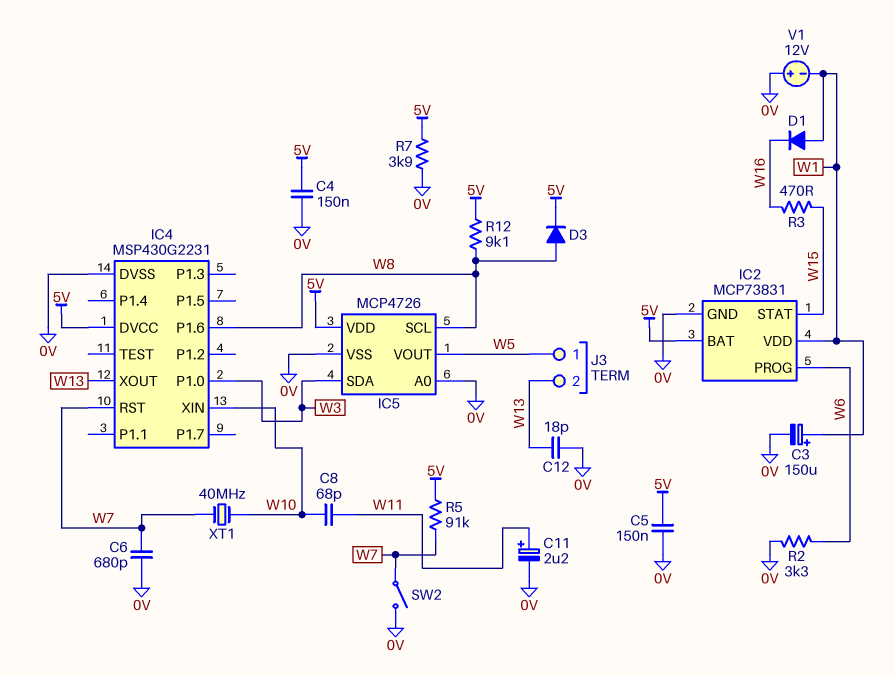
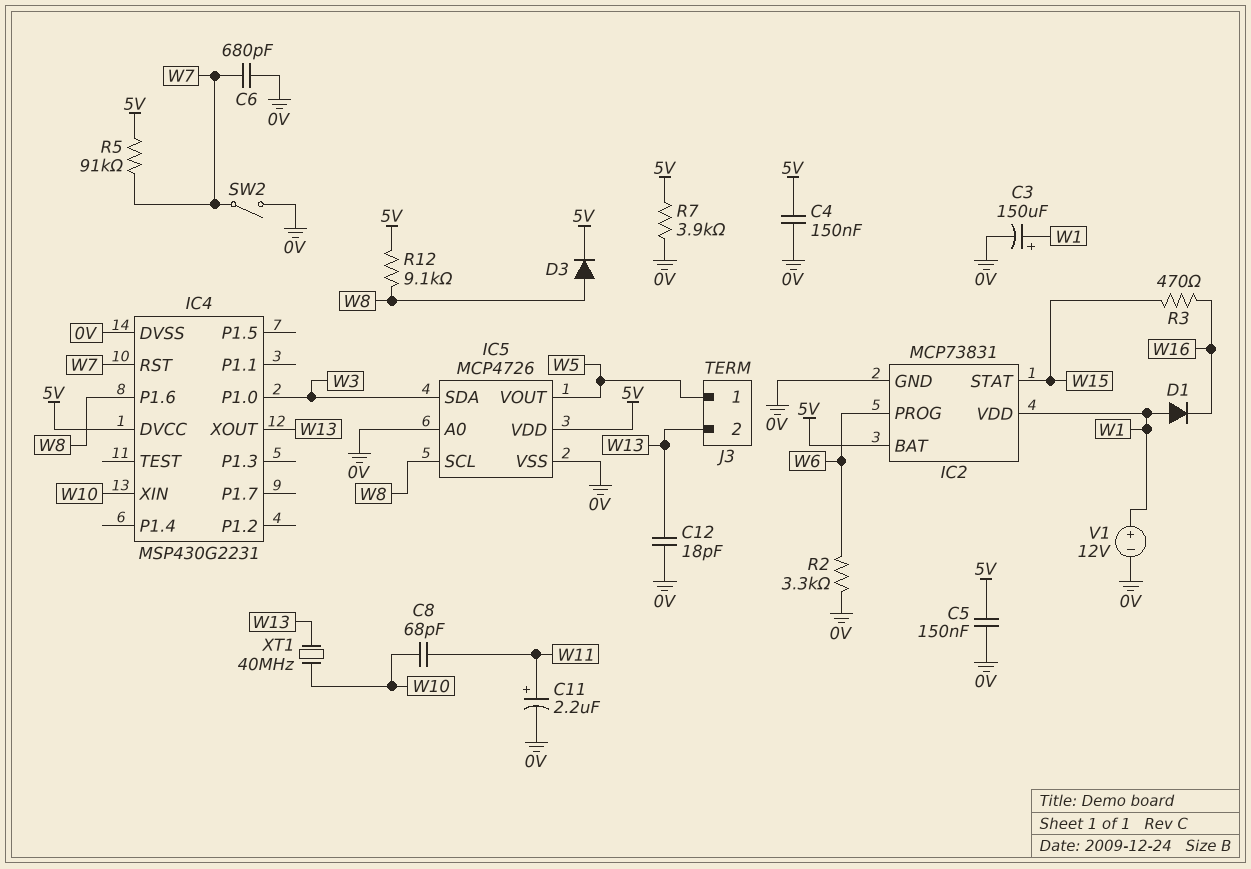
V1: 12V (plus 0V, minus W1) -> 12V (plus W1, minus 0V)
XT1: 40MHz (W7, W10) -> 40MHz (W10, W13)

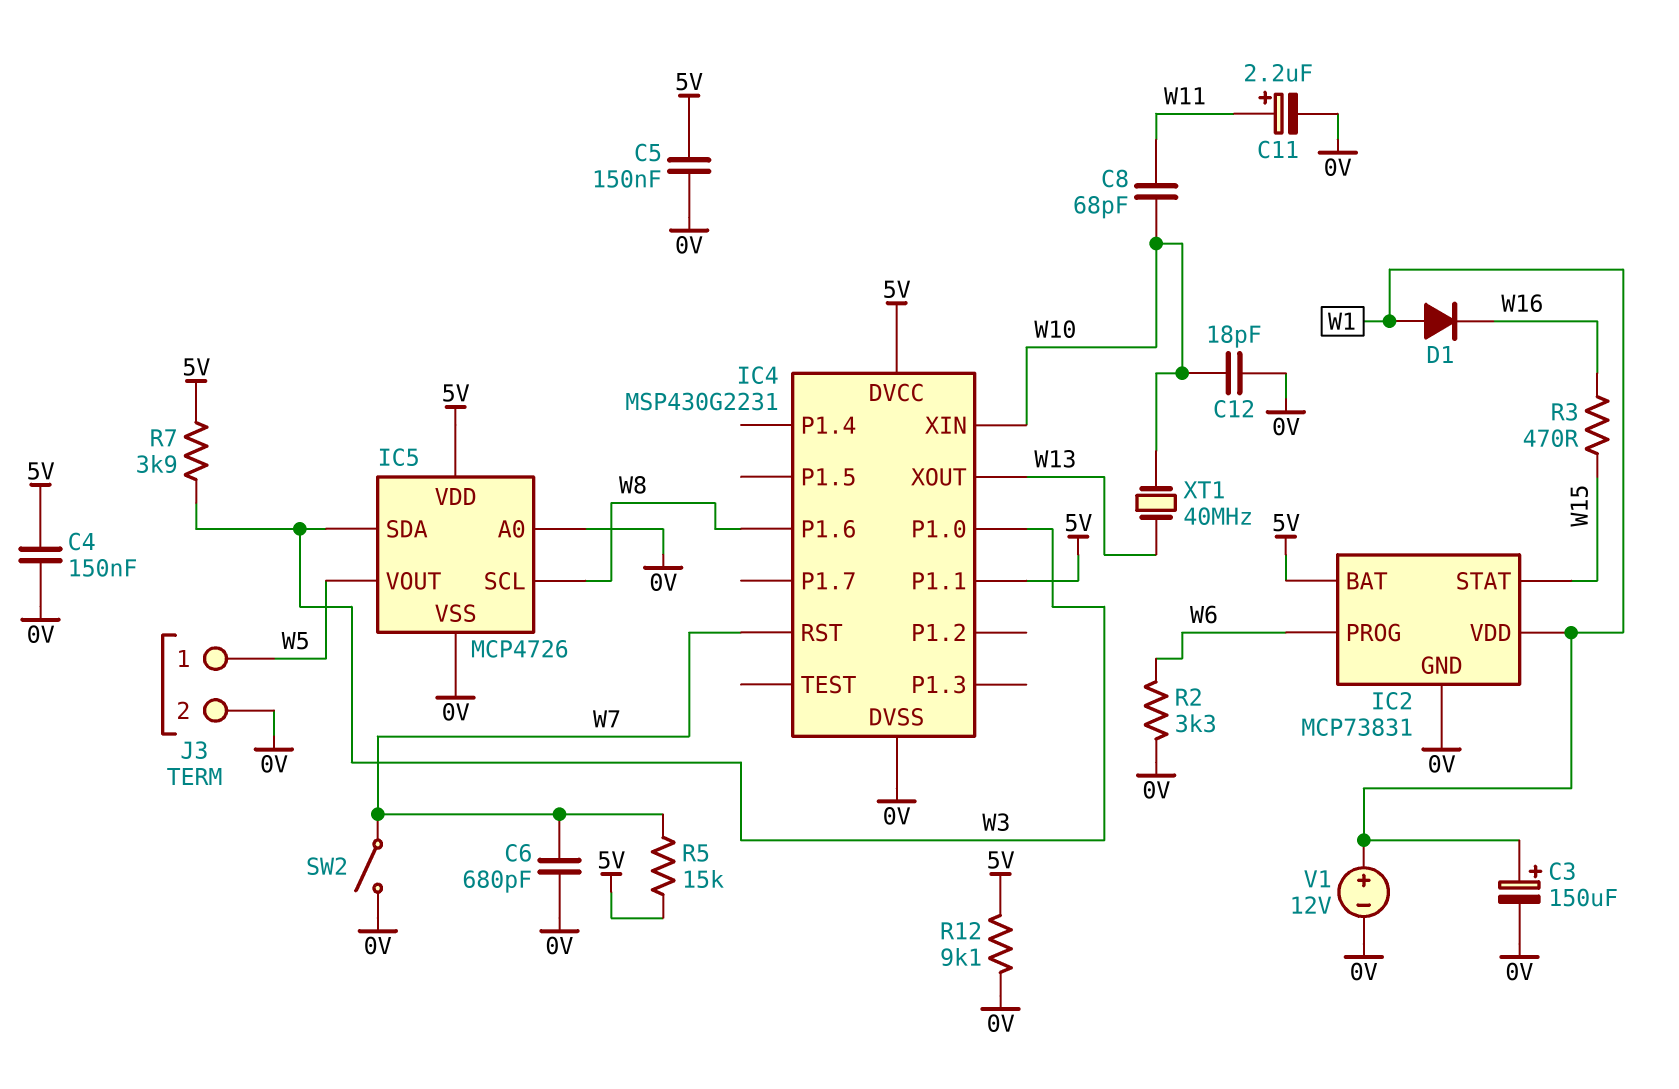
C12: 18pF (0V, W13) -> 18pF (0V, W10)
D3: diode (A W8, K 5V) -> none
IC4 pin P1.1: none -> 5V
J3 pin 2: W13 -> 0V
R5: 91k (5V, W7) -> 15k (5V, W7)
R7: 3.9k (0V, 5V) -> 3.9k (5V, W3)
R12: 9.1k (5V, W8) -> 9.1k (0V, 5V)

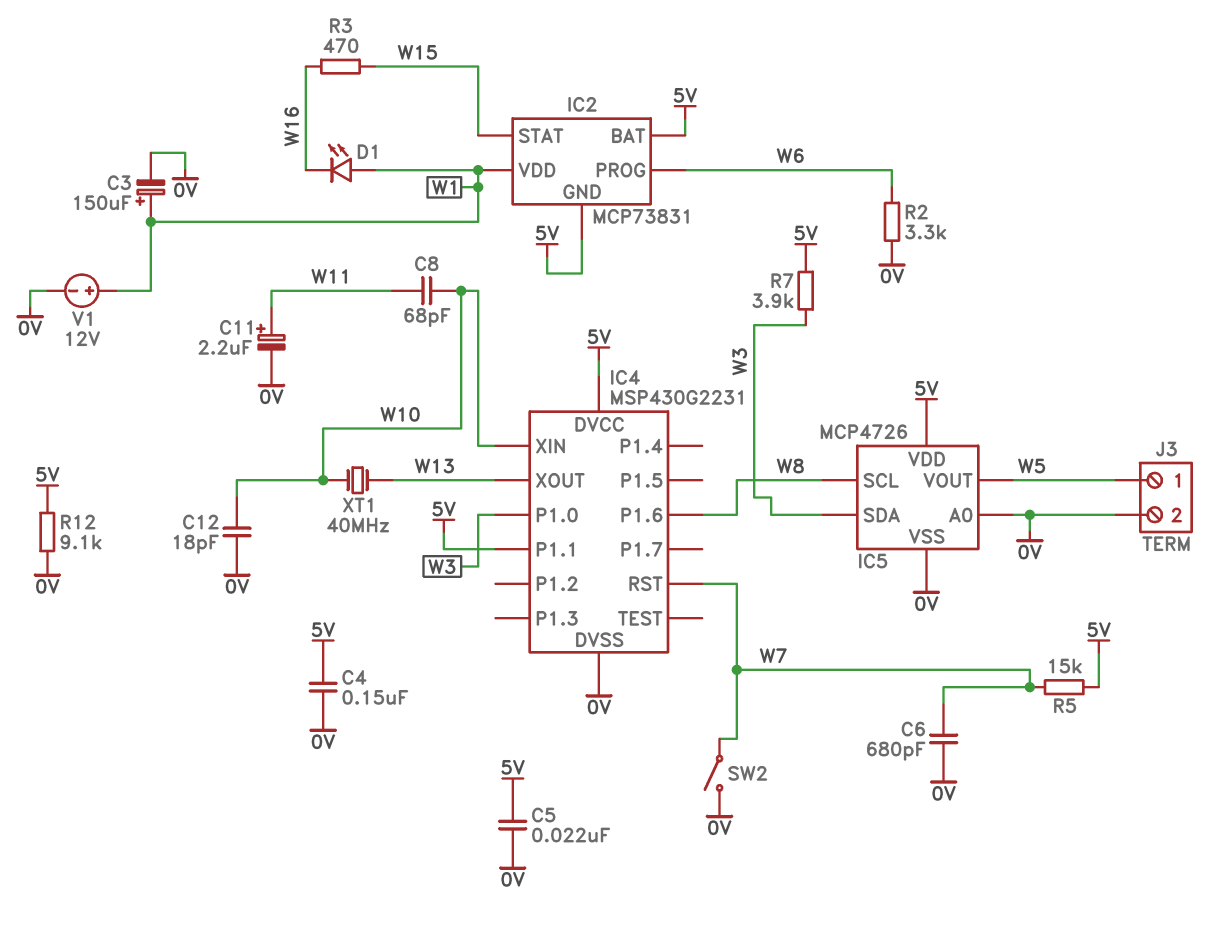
C5: 150nF (0V, 5V) -> 22nF (0V, 5V)
D1: diode (A W1, K W16) -> LED (A W1, K W16)
IC2 pin GND: 0V -> 5V

